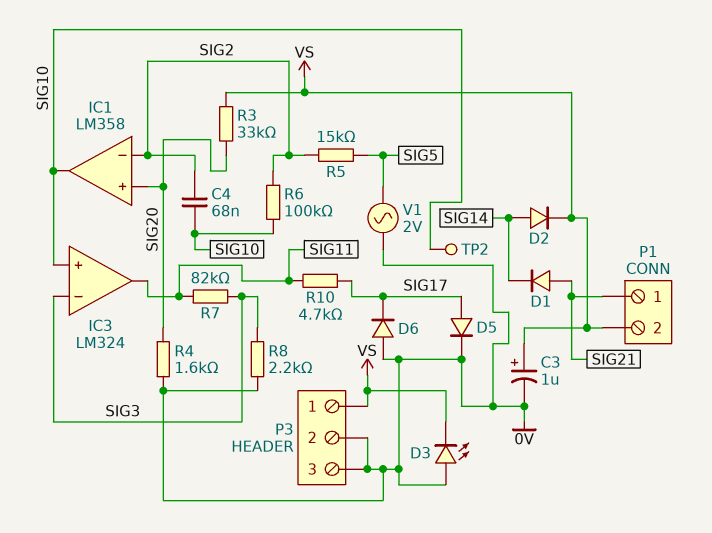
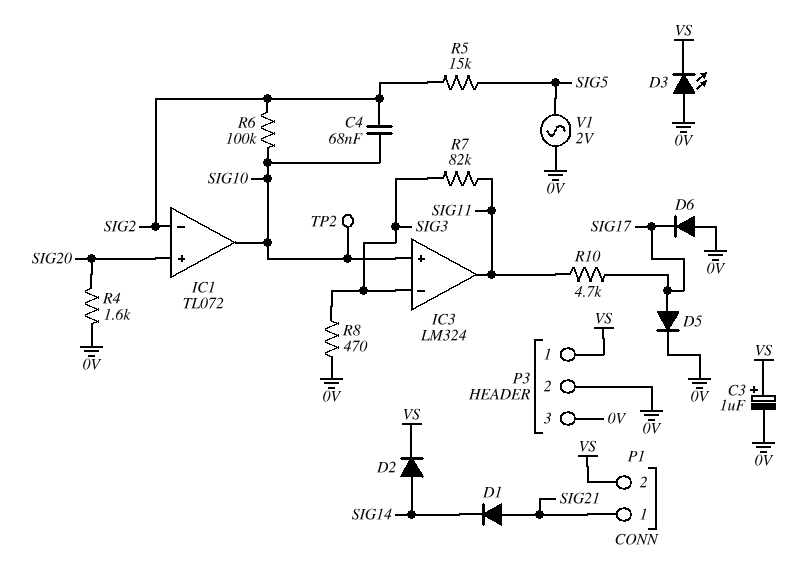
IC1: LM358 -> TL072
R3: 33k (SIG20, VS) -> none
R8: 2.2k (0V, SIG3) -> 470 (0V, SIG3)

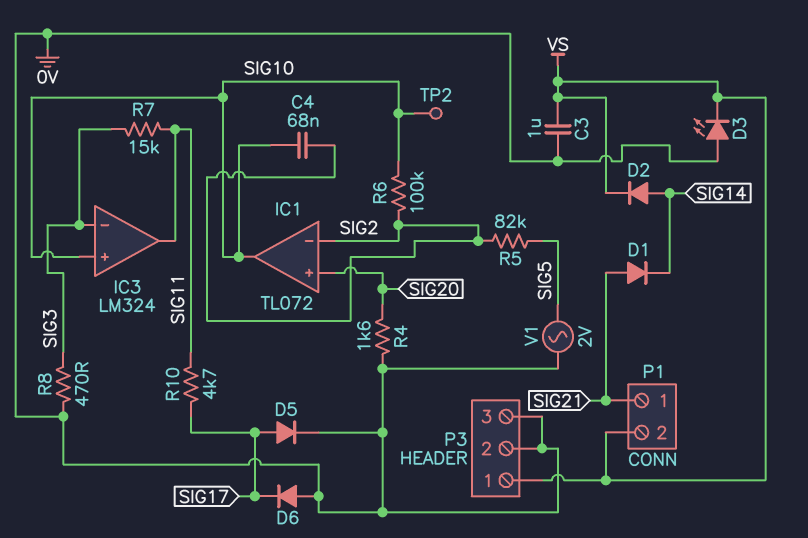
C3: 1uF (plus VS, minus 0V) -> 1uF (0V, VS)
R5: 15k (SIG2, SIG5) -> 82k (SIG2, SIG5)
R7: 82k (SIG3, SIG11) -> 15k (SIG3, SIG11)

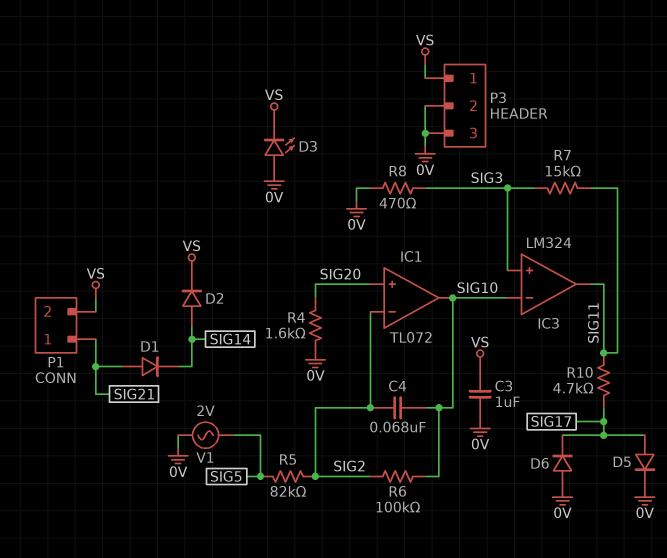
IC3 pin in+: SIG10 -> SIG3
IC3 pin in-: SIG3 -> SIG10
TP2: test point (SIG10) -> none

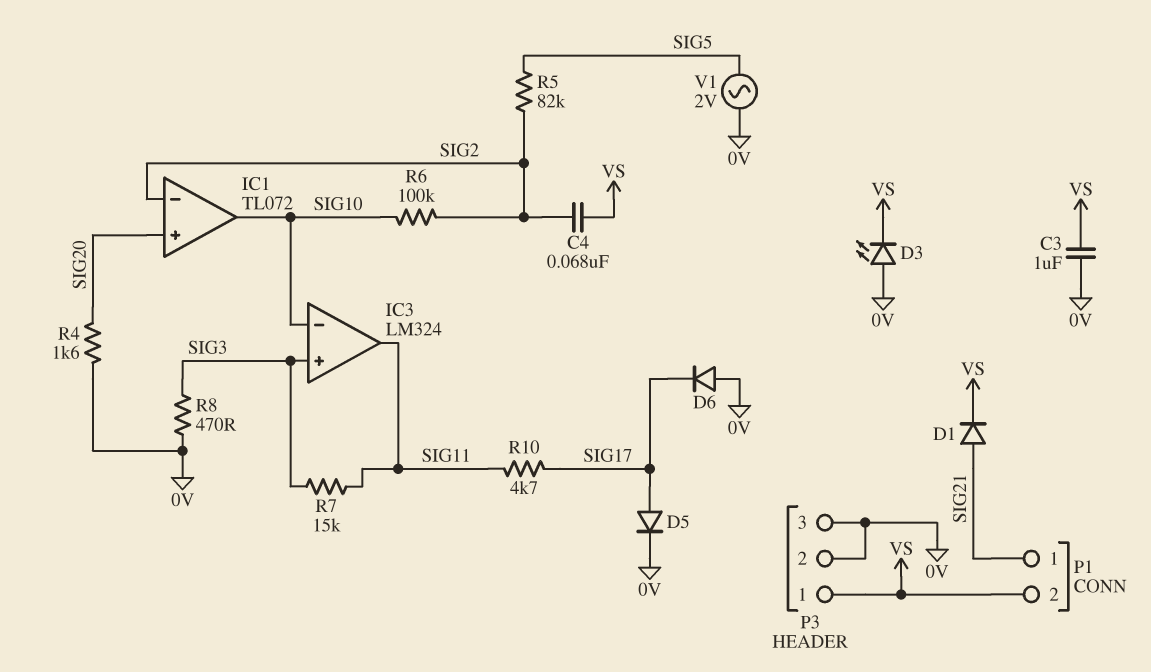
C4: 68nF (SIG2, SIG10) -> 68nF (SIG2, VS)
D1: diode (A SIG21, K SIG14) -> diode (A SIG21, K VS)
D2: diode (A SIG14, K VS) -> none

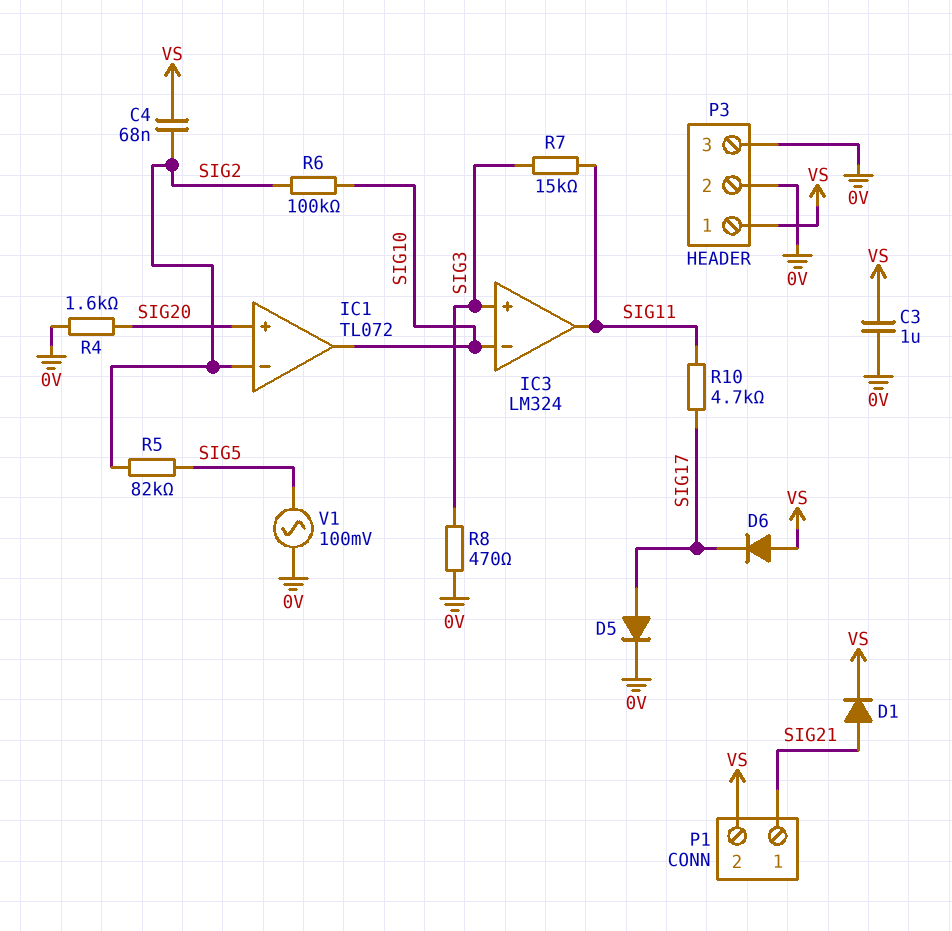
D3: LED (A 0V, K VS) -> none
D6: diode (A 0V, K SIG17) -> diode (A VS, K SIG17)
V1: AC 2V (0V, SIG5) -> AC 100mV (0V, SIG5)

